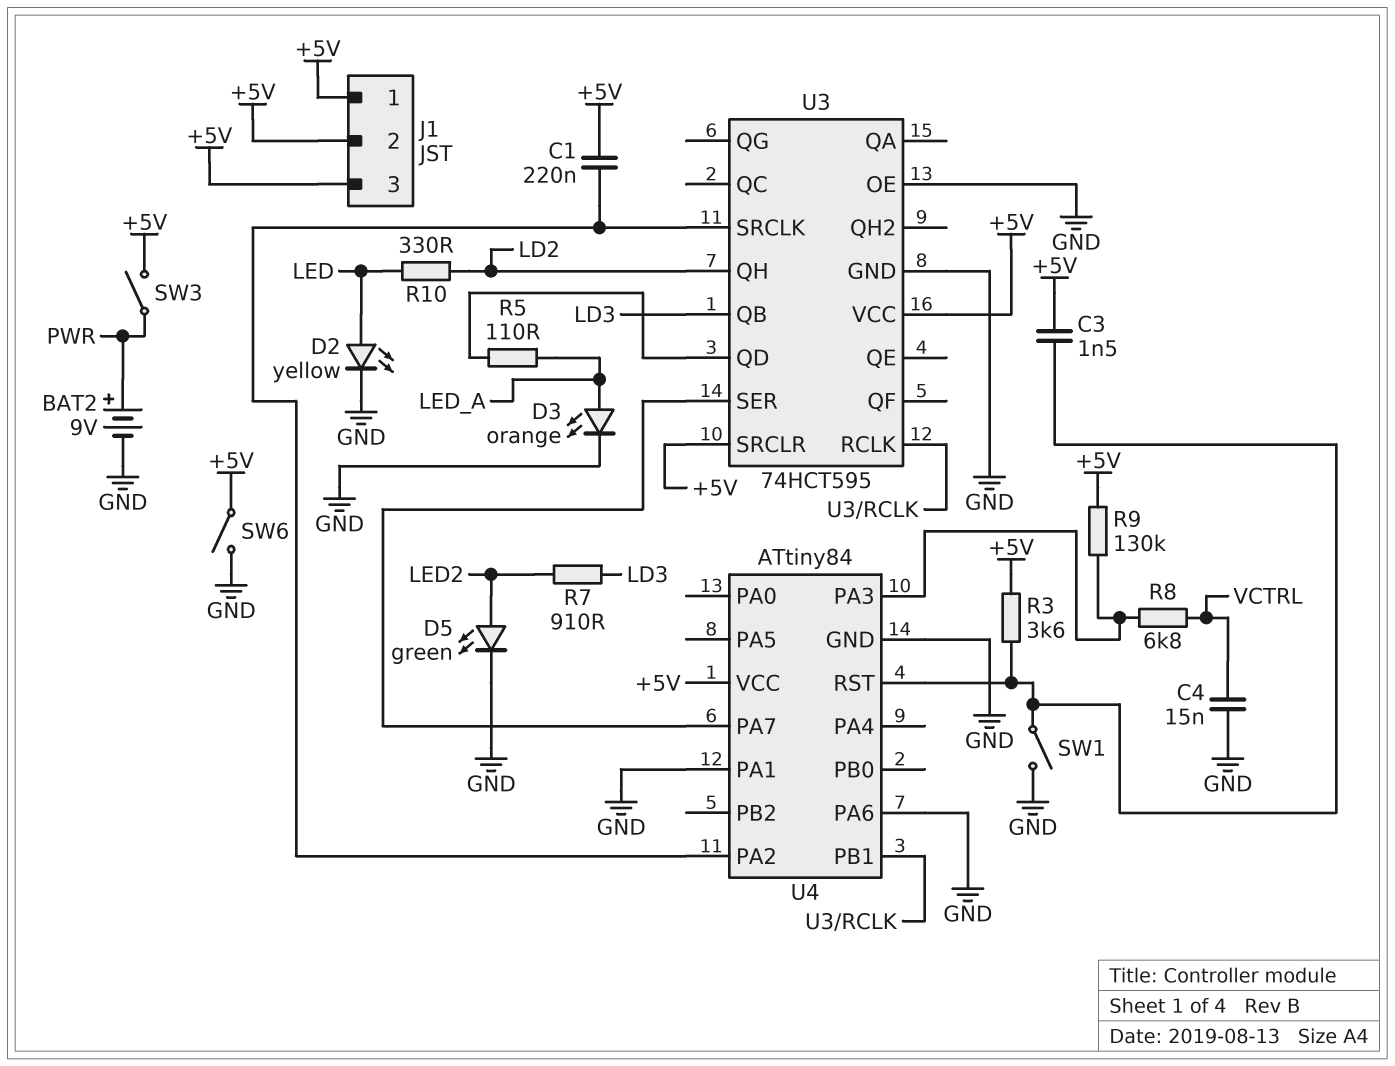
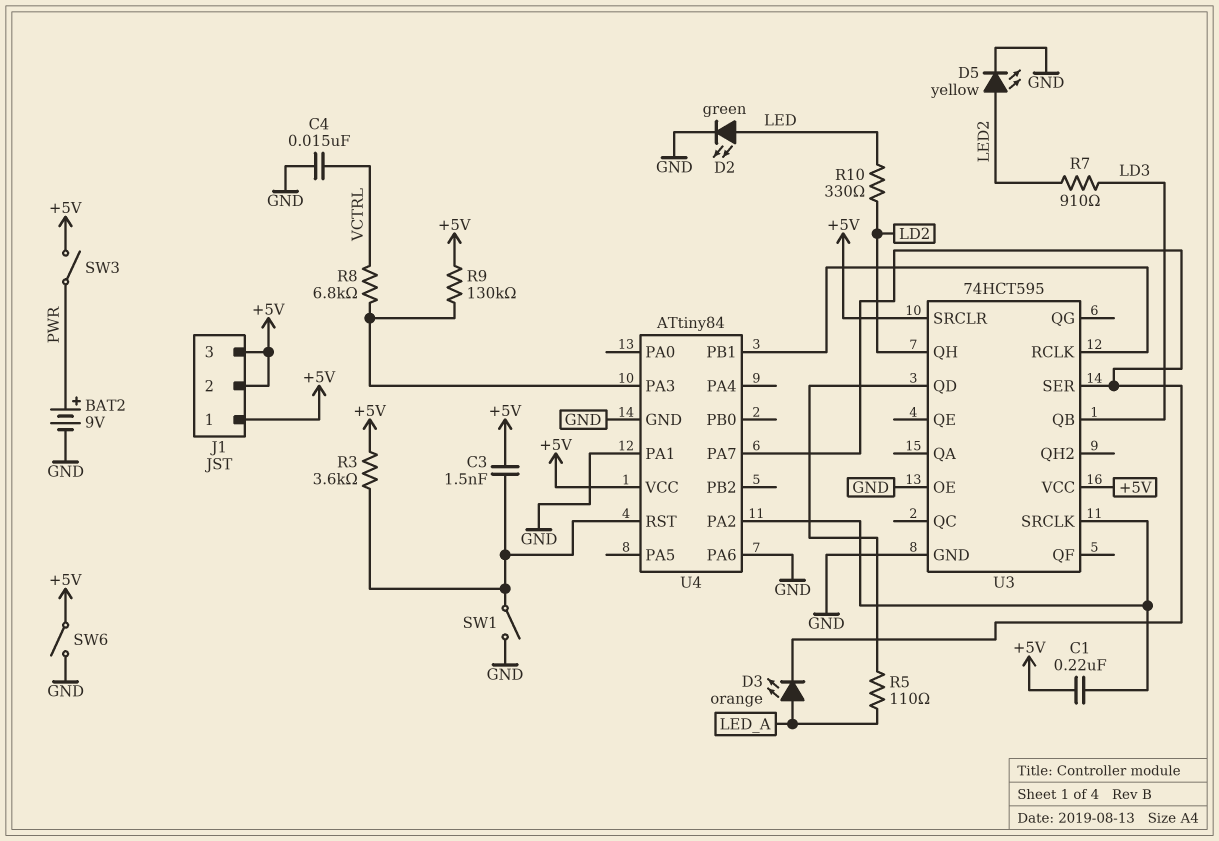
D2: LED yellow (A LED, K GND) -> LED green (A LED, K GND)
D3: LED orange (A LED_A, K GND) -> LED orange (A LED_A, K U3/SER)
D5: LED green (A LED2, K GND) -> LED yellow (A LED2, K GND)

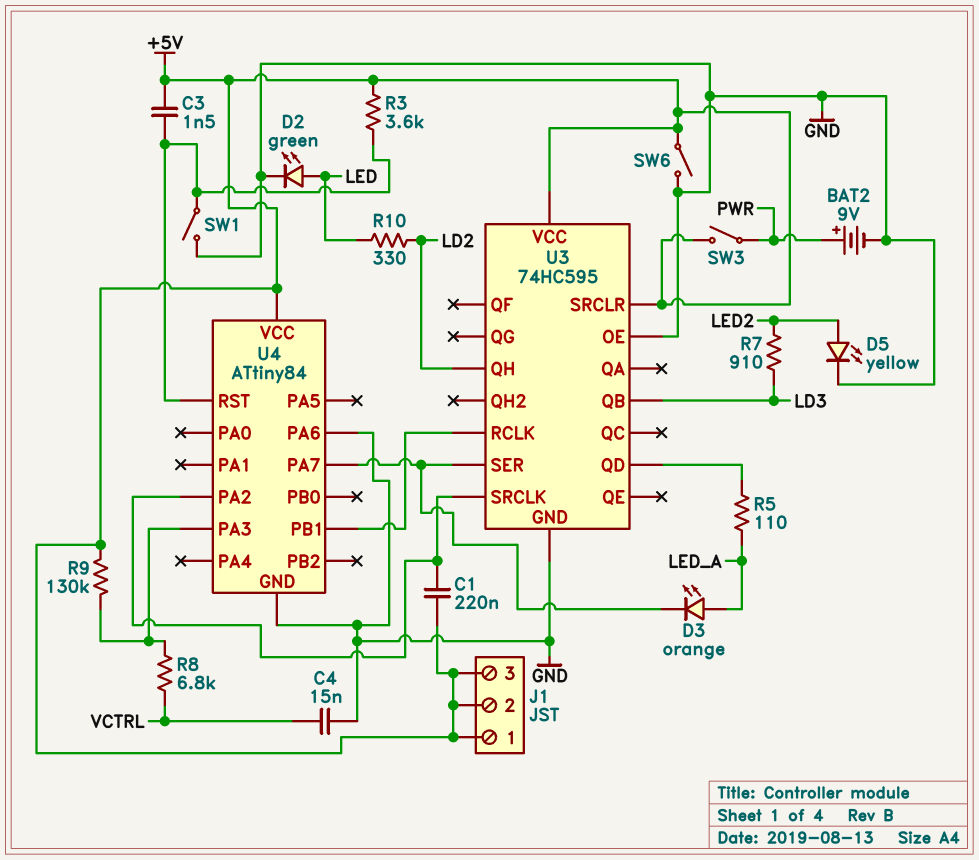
U3: 74HCT595 -> 74HC595
U4 pin PA1: GND -> none

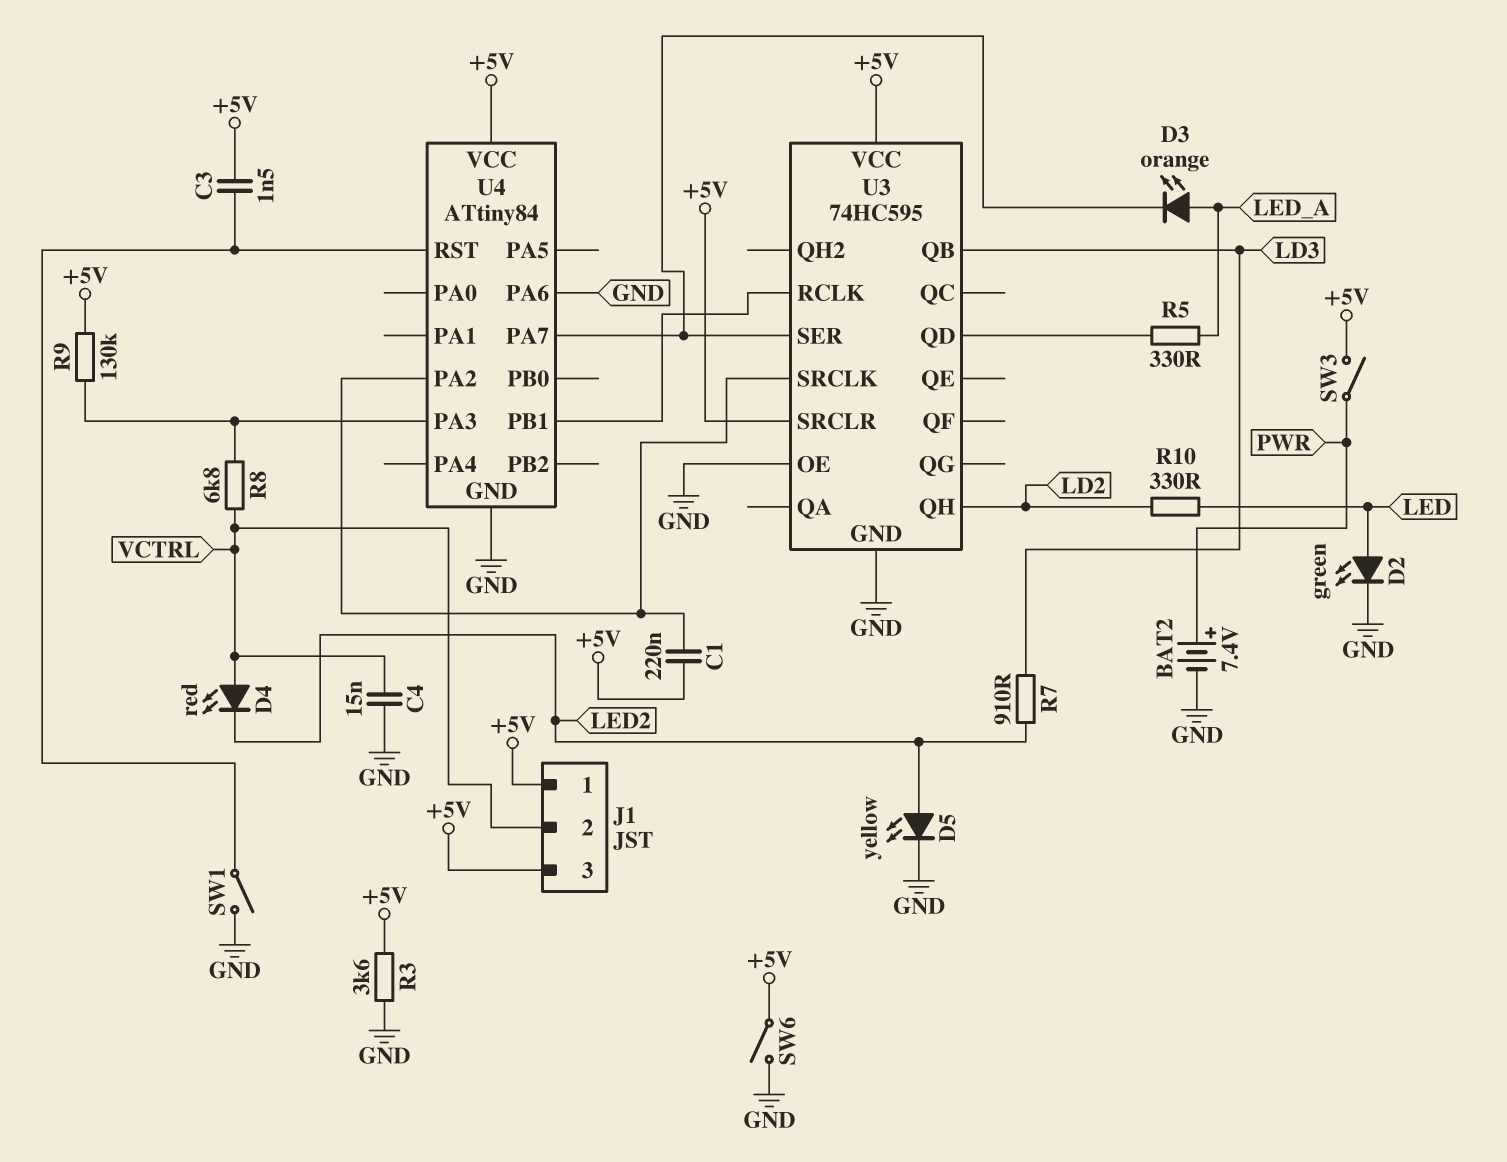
BAT2: 9V (plus PWR, minus GND) -> 7.4V (plus PWR, minus GND)
D4: none -> LED red (A VCTRL, K LED2)
J1 pin 2: +5V -> VCTRL
R3: 3.6k (+5V, U4/RST) -> 3.6k (+5V, GND)
R5: 110 (LED_A, U3/QD) -> 330 (LED_A, U3/QD)

